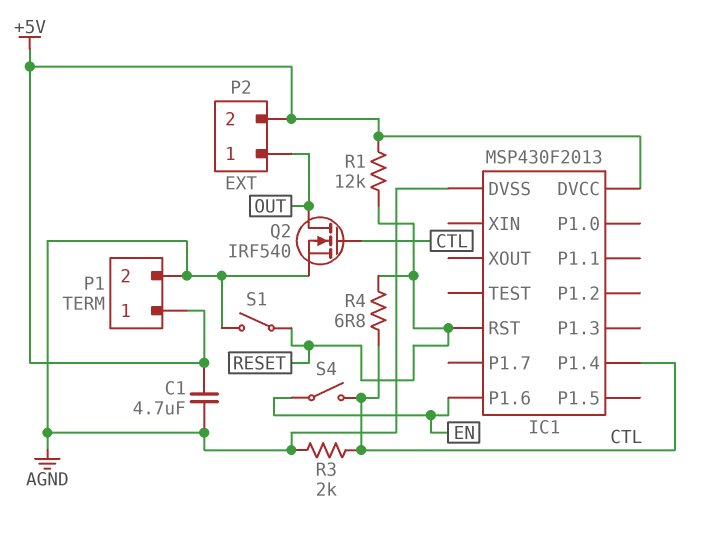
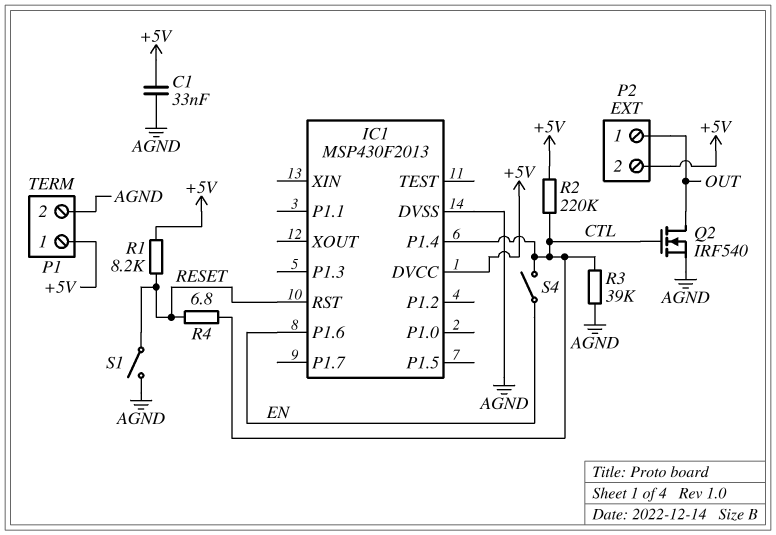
C1: 4.7uF (+5V, AGND) -> 33nF (+5V, AGND)
R1: 12k (+5V, RESET) -> 8.2k (+5V, RESET)
R2: none -> 220k (+5V, CTL)
R3: 2k (AGND, CTL) -> 39k (AGND, CTL)

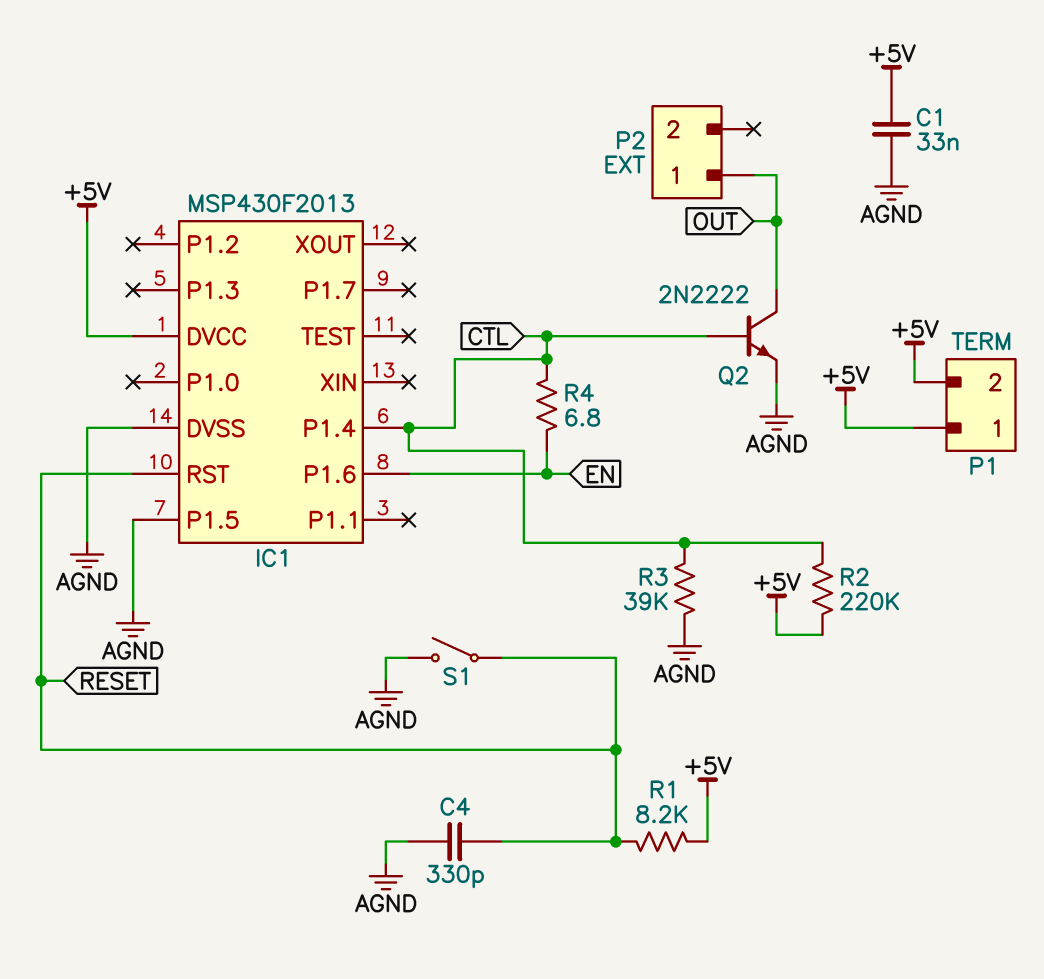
C4: none -> 330pF (AGND, RESET)
IC1 pin P1.5: none -> AGND
P1 pin 2: AGND -> +5V
P2 pin 2: +5V -> none
Q2: NMOS IRF540 (G CTL, D OUT, S AGND) -> NPN 2N2222 (B CTL, C OUT, E AGND)
R4: 6.8 (CTL, RESET) -> 6.8 (CTL, EN)
S4: switch (CTL, EN) -> none

